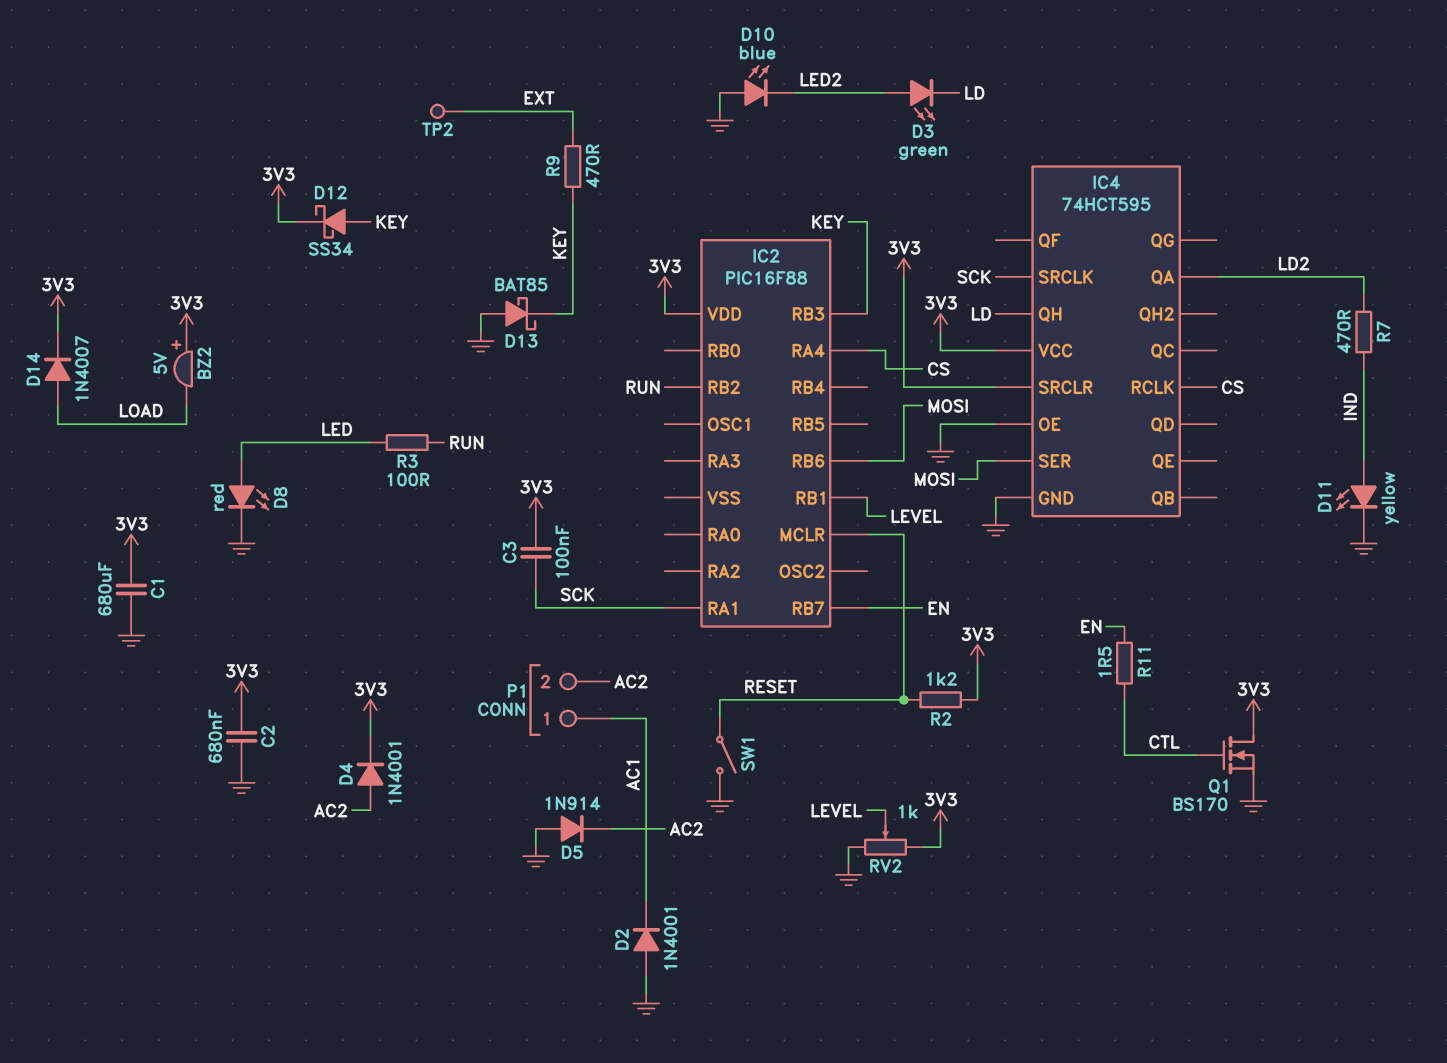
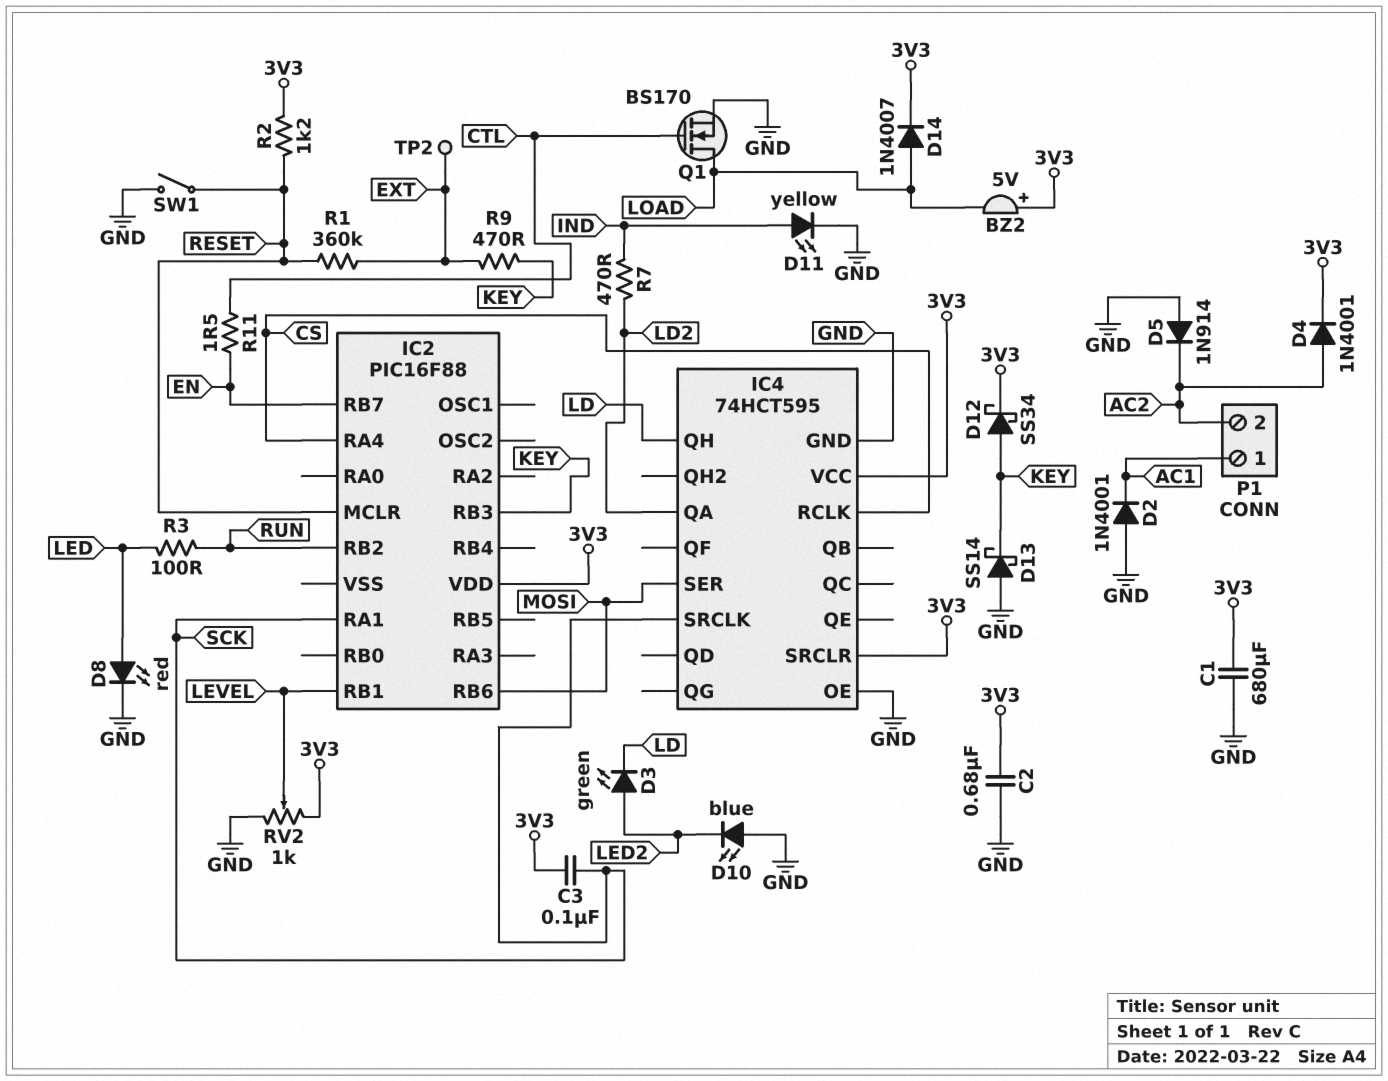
D13: schottky BAT85 (A GND, K KEY) -> schottky SS14 (A GND, K KEY)
Q1: NMOS BS170 (G CTL, D 3V3, S GND) -> NMOS BS170 (G CTL, D LOAD, S GND)
R1: none -> 360k (EXT, RESET)

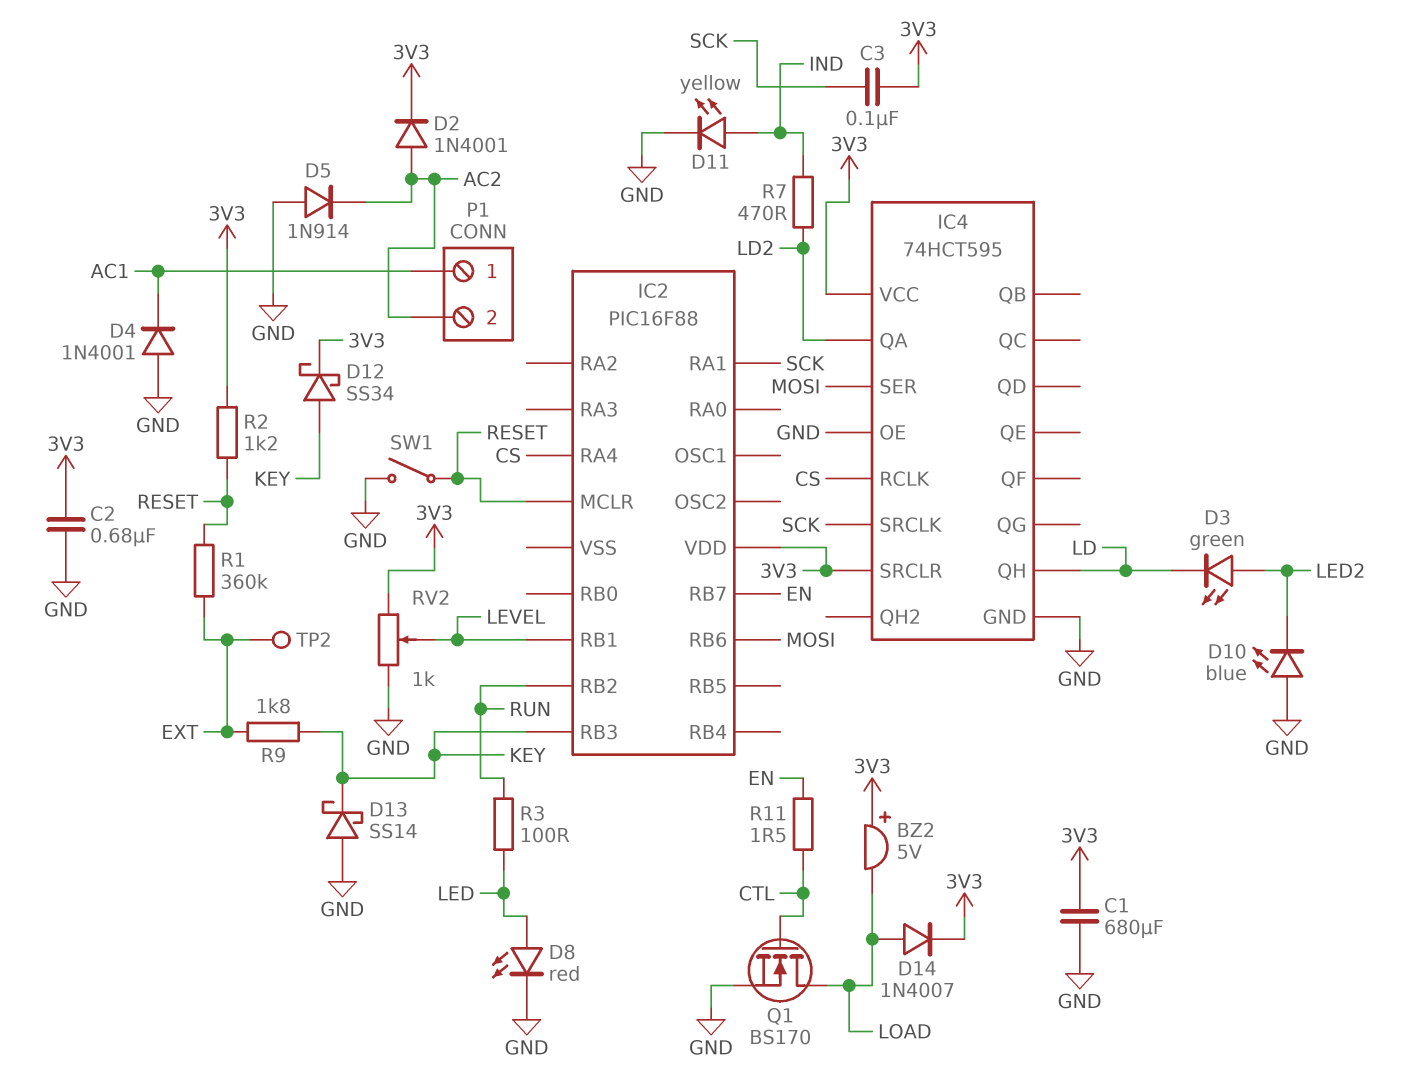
D2: diode 1N4001 (A GND, K AC1) -> diode 1N4001 (A AC2, K 3V3)
D4: diode 1N4001 (A AC2, K 3V3) -> diode 1N4001 (A GND, K AC1)
R9: 470 (EXT, KEY) -> 1.8k (EXT, KEY)

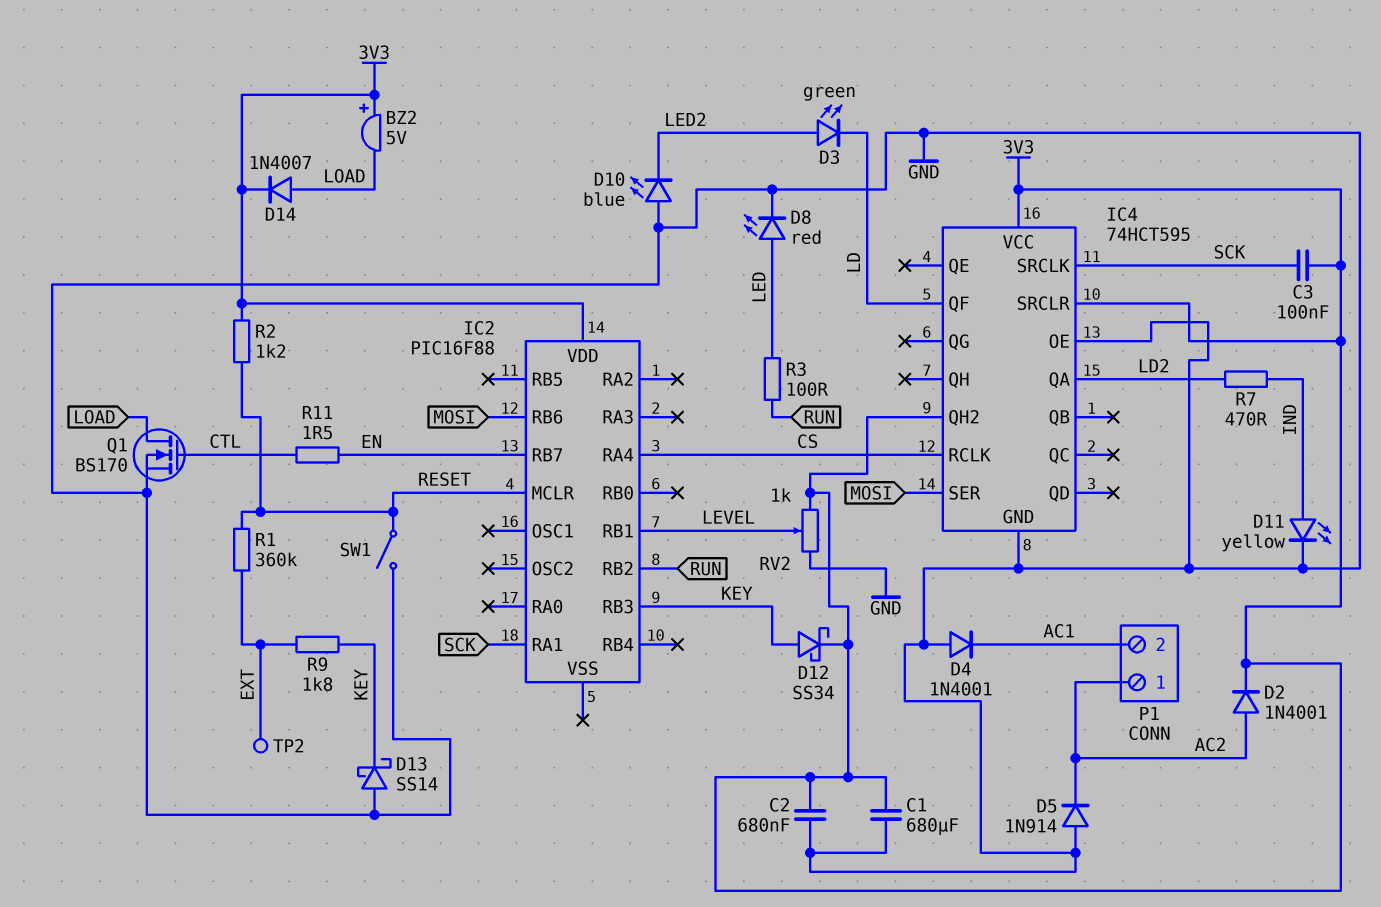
IC4 pin QF: none -> LD
IC4 pin QH: LD -> none
IC4 pin QH2: none -> 3V3
P1 pin 1: AC1 -> AC2
P1 pin 2: AC2 -> AC1

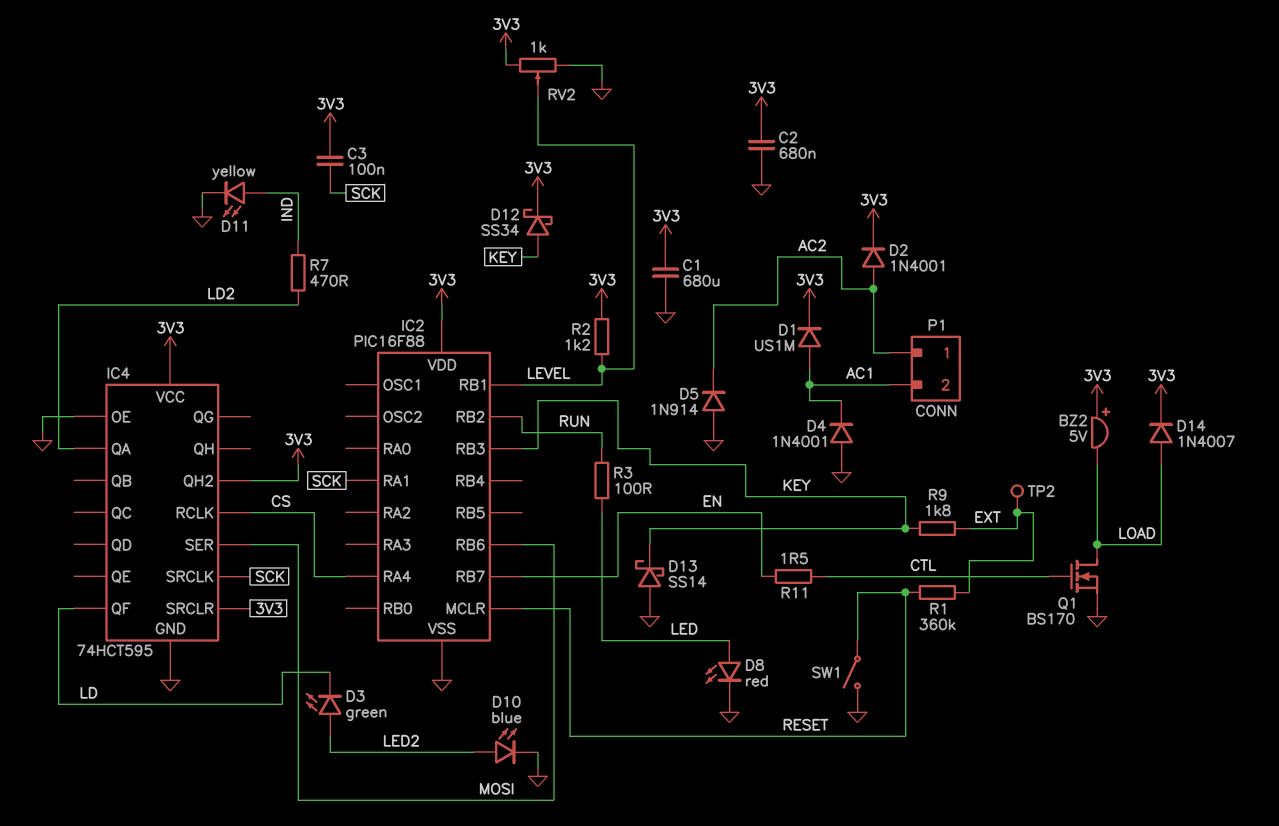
D1: none -> diode US1M (A AC1, K 3V3)
D10: LED blue (A GND, K LED2) -> LED blue (A LED2, K GND)
IC2 pin VSS: none -> GND
R2: 1.2k (3V3, RESET) -> 1.2k (3V3, LEVEL)

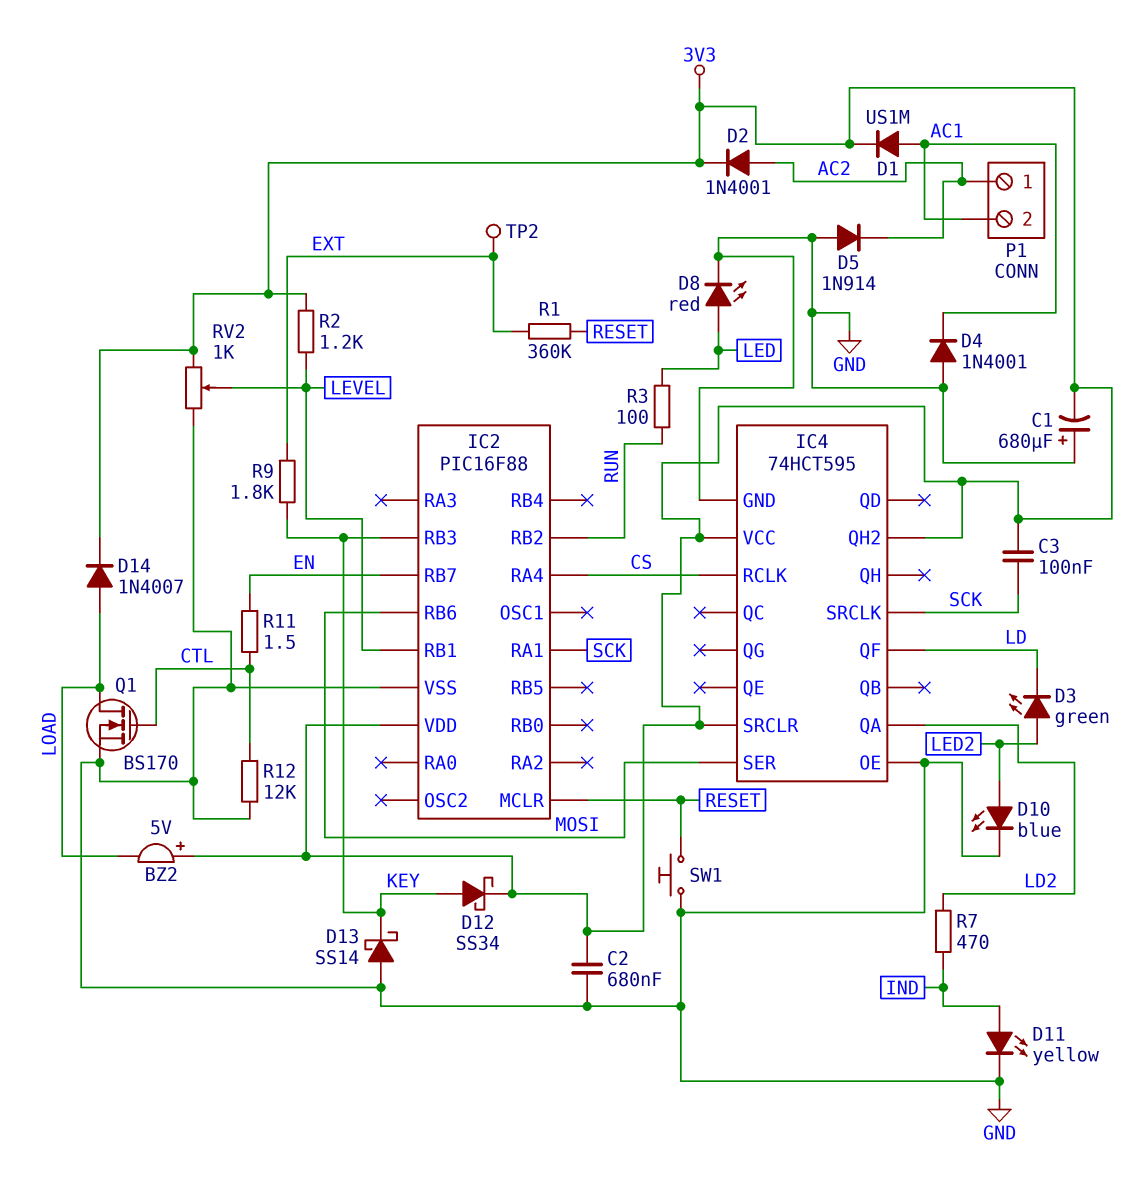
C1: 680uF (3V3, GND) -> 680uF (plus GND, minus 3V3)
R12: none -> 12k (CTL, GND)
SW1: switch (GND, RESET) -> button (GND, RESET)

